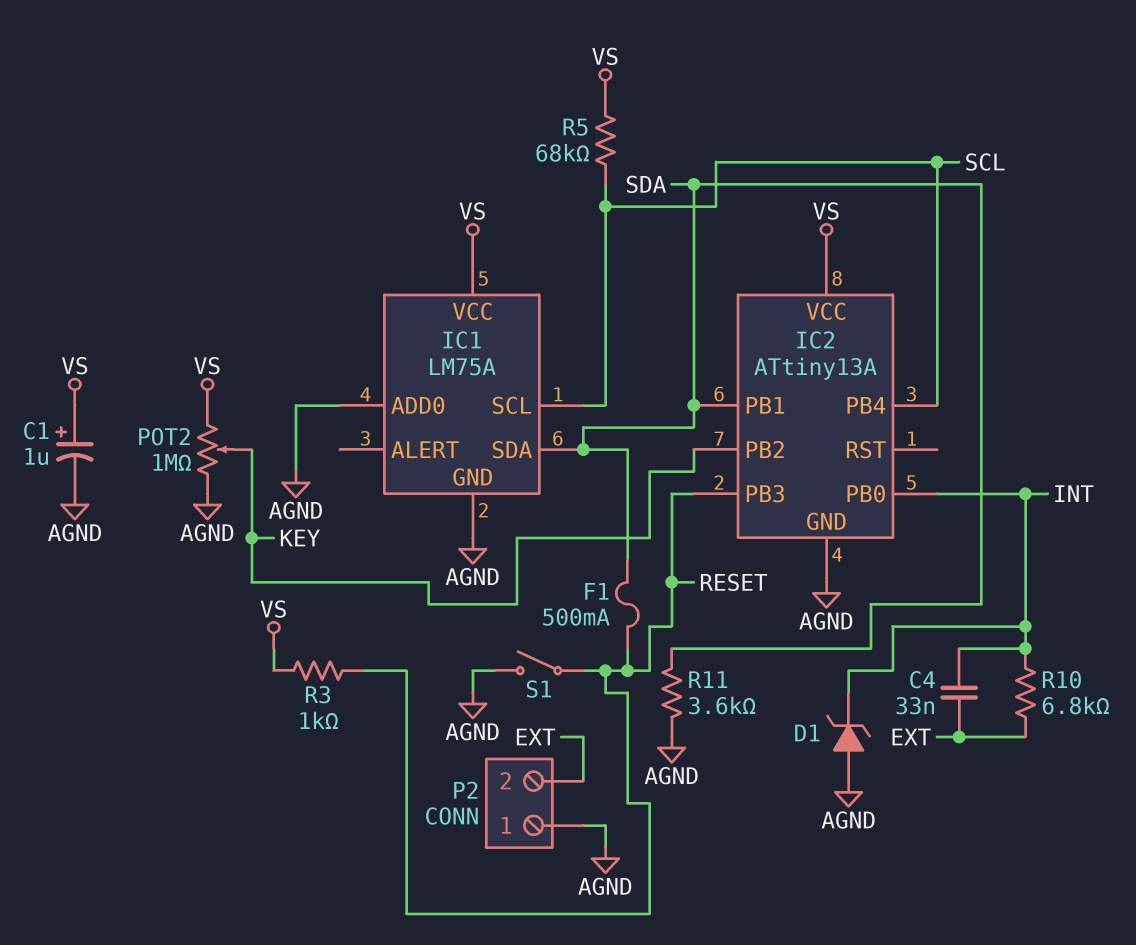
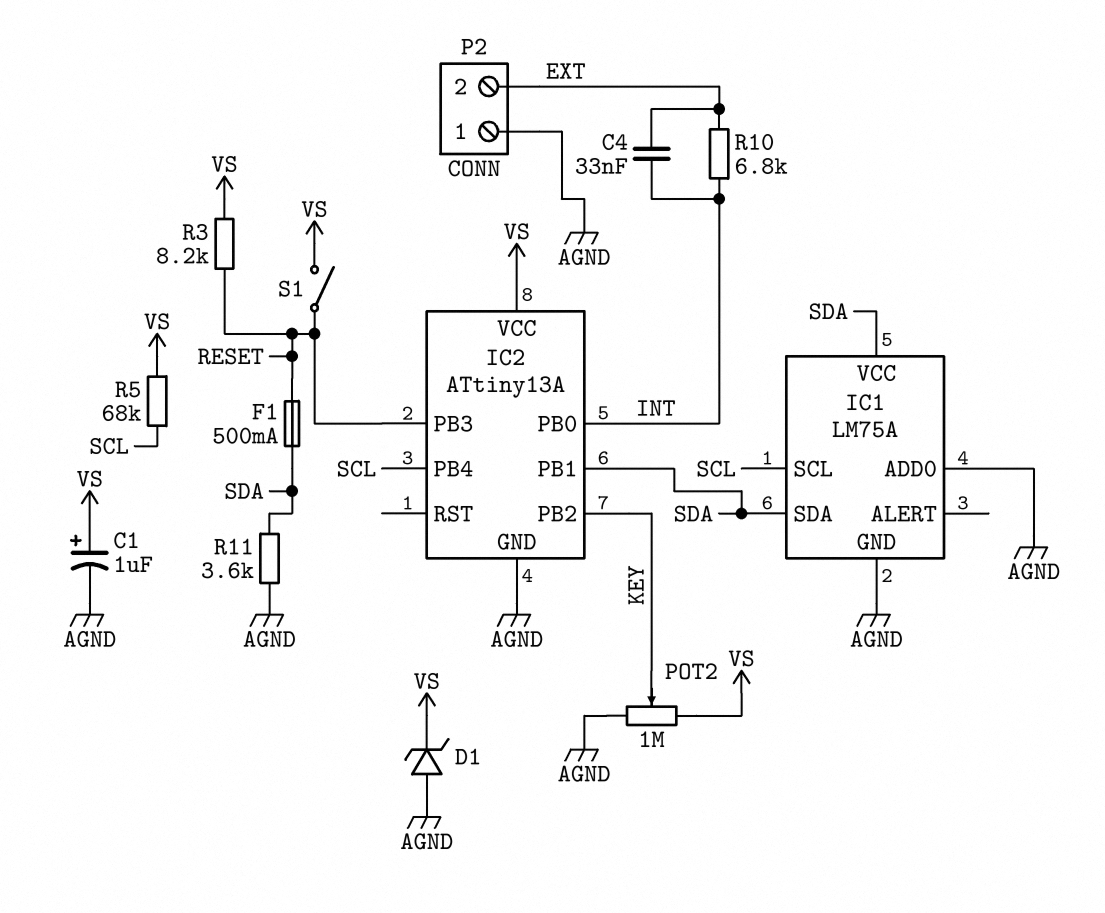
D1: zener (A AGND, K INT) -> zener (A AGND, K VS)
IC1 pin VCC: VS -> SDA
R3: 1k (RESET, VS) -> 8.2k (RESET, VS)
S1: switch (AGND, RESET) -> switch (RESET, VS)

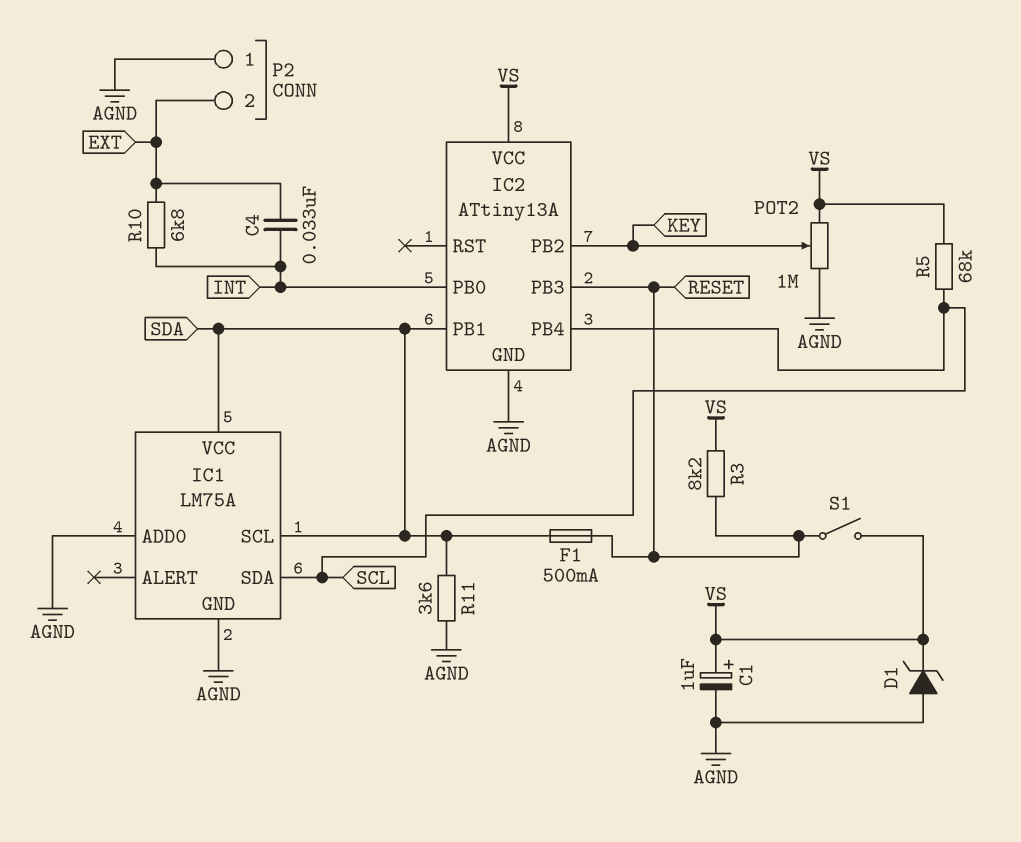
IC1 pin SCL: SCL -> SDA
IC1 pin SDA: SDA -> SCL

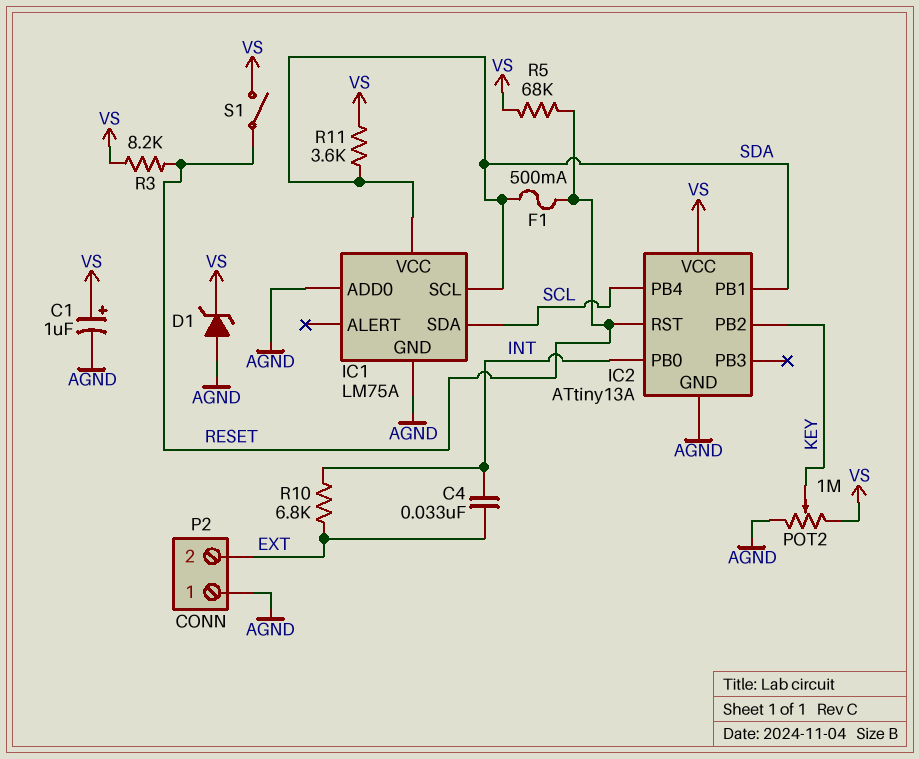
IC2 pin PB3: RESET -> none
IC2 pin RST: none -> RESET
R5: 68k (SCL, VS) -> 68k (RESET, VS)
R11: 3.6k (AGND, SDA) -> 3.6k (SDA, VS)

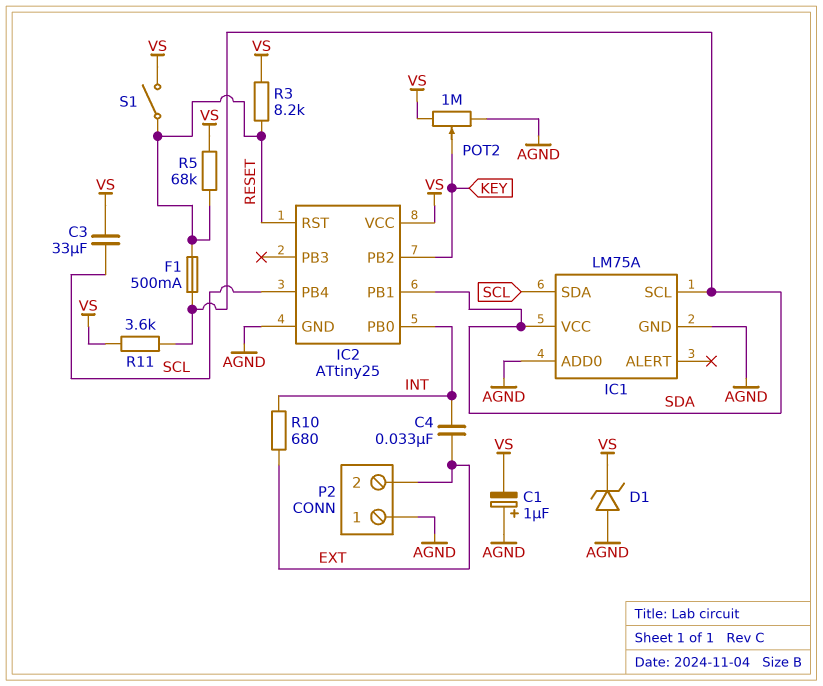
C1: 1uF (plus VS, minus AGND) -> 1uF (plus AGND, minus VS)
C3: none -> 33uF (SCL, VS)
IC2: ATtiny13A -> ATtiny25
R10: 6.8k (EXT, INT) -> 680 (EXT, INT)

